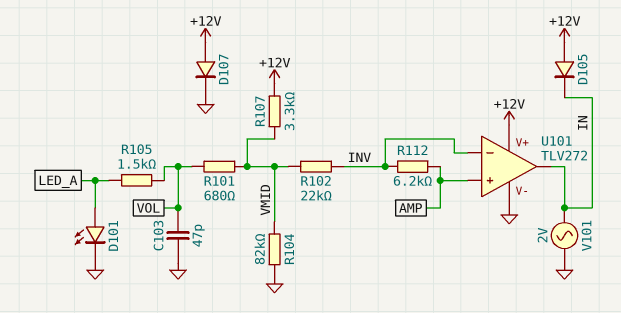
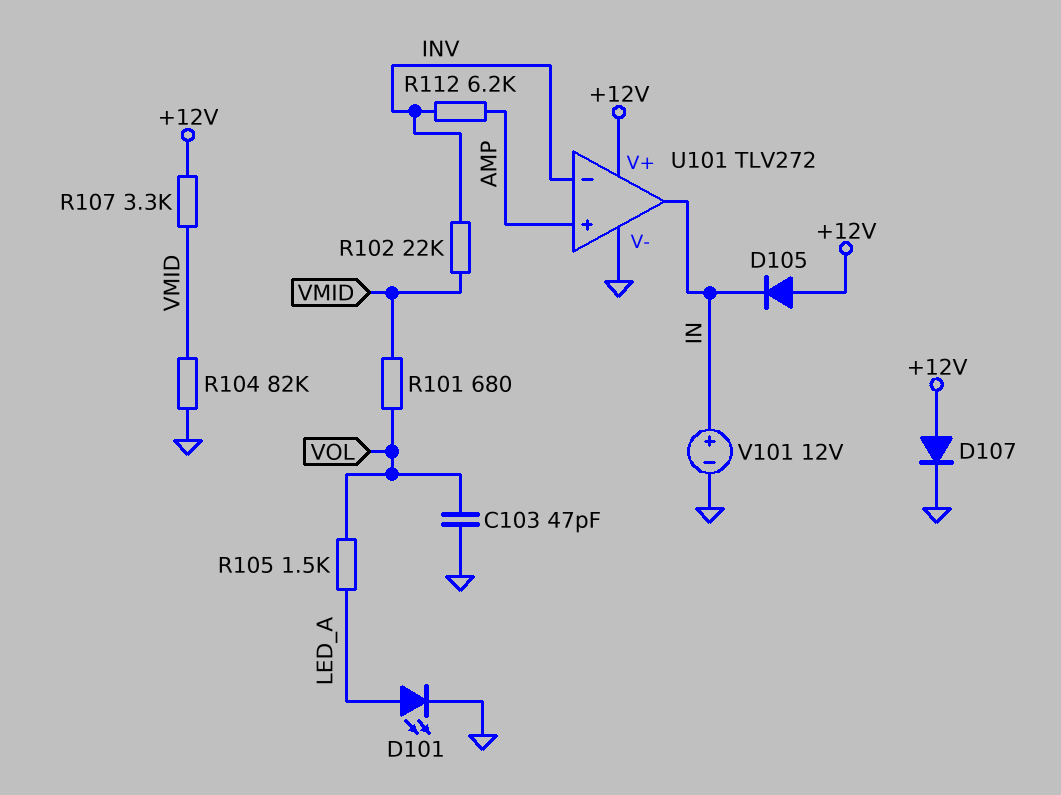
V101: AC 2V (GND, IN) -> 12V (plus IN, minus GND)

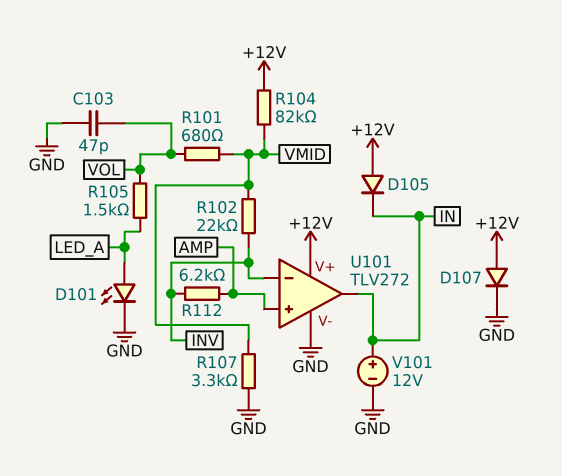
R104: 82k (GND, VMID) -> 82k (+12V, VMID)
R107: 3.3k (+12V, VMID) -> 3.3k (GND, VMID)

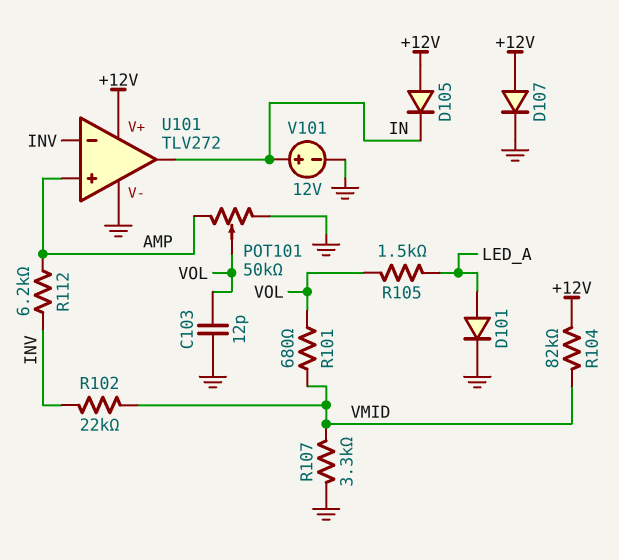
C103: 47pF (GND, VOL) -> 12pF (GND, VOL)
D101: LED (A LED_A, K GND) -> diode (A LED_A, K GND)
POT101: none -> 50k (AMP, GND, wiper VOL)

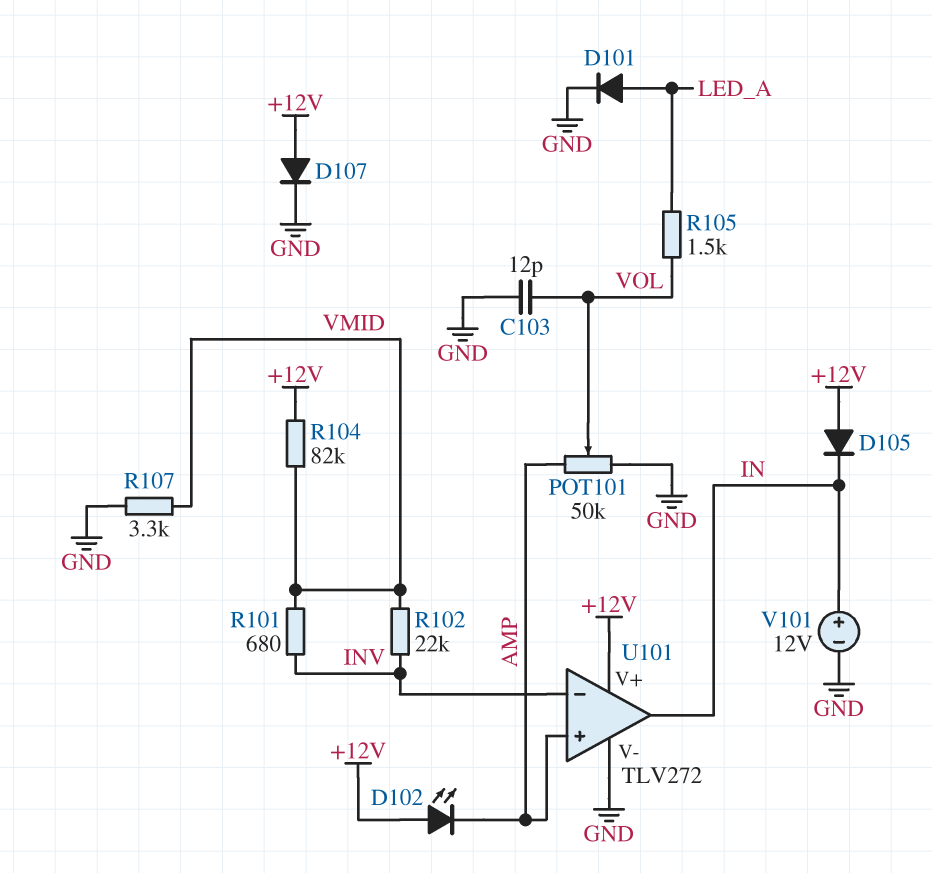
D102: none -> LED (A +12V, K AMP)
R101: 680 (VMID, VOL) -> 680 (INV, VMID)
R112: 6.2k (AMP, INV) -> none

